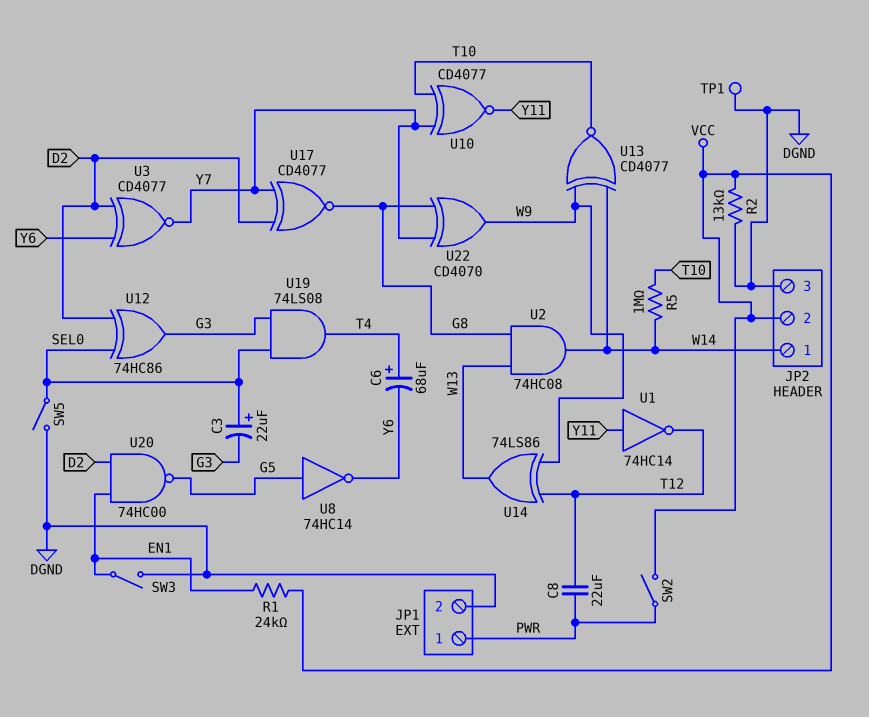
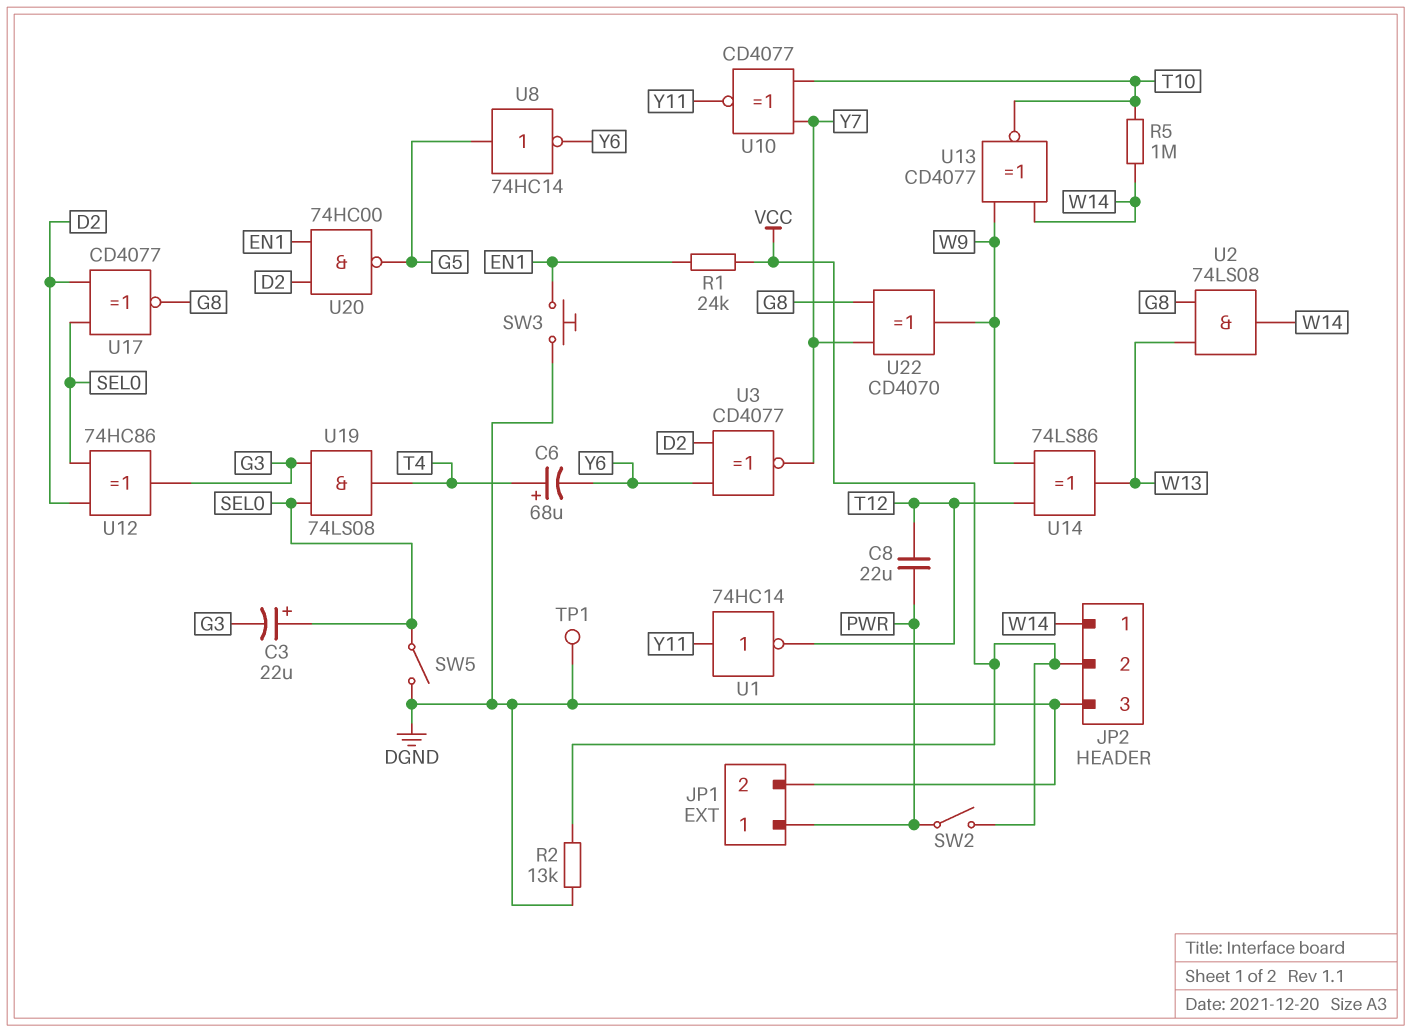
SW3: switch (DGND, EN1) -> button (DGND, EN1)
U2: AND 74HC08 (in G8, in W13, out W14) -> AND 74LS08 (in G8, in W13, out W14)
U17: XNOR CD4077 (in D2, in Y7, out G8) -> XNOR CD4077 (in D2, in SEL0, out G8)

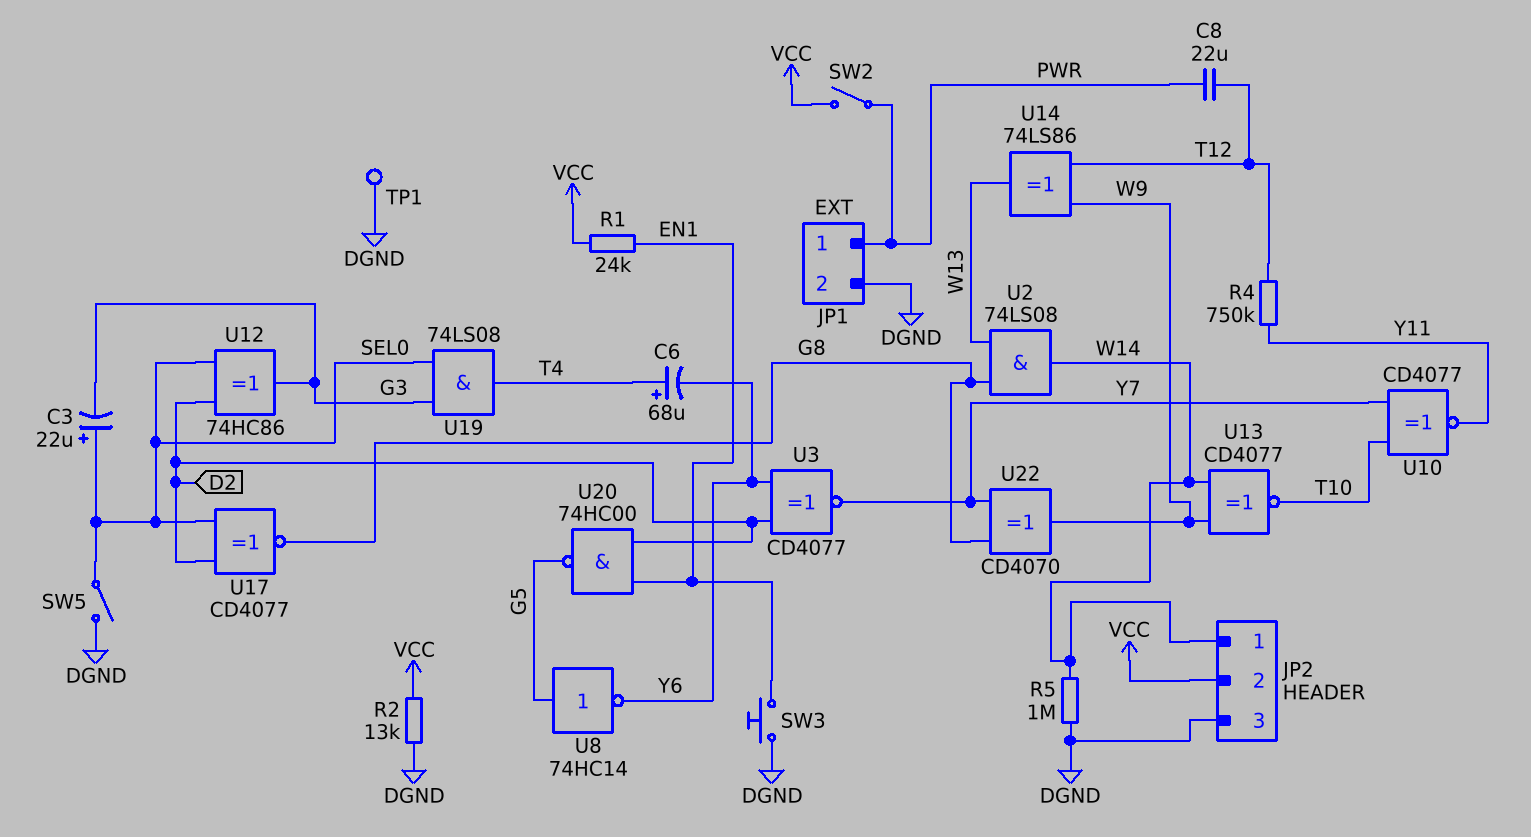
R4: none -> 750k (T12, Y11)
R5: 1M (T10, W14) -> 1M (DGND, W14)
U1: NOT 74HC14 (in Y11, out T12) -> none

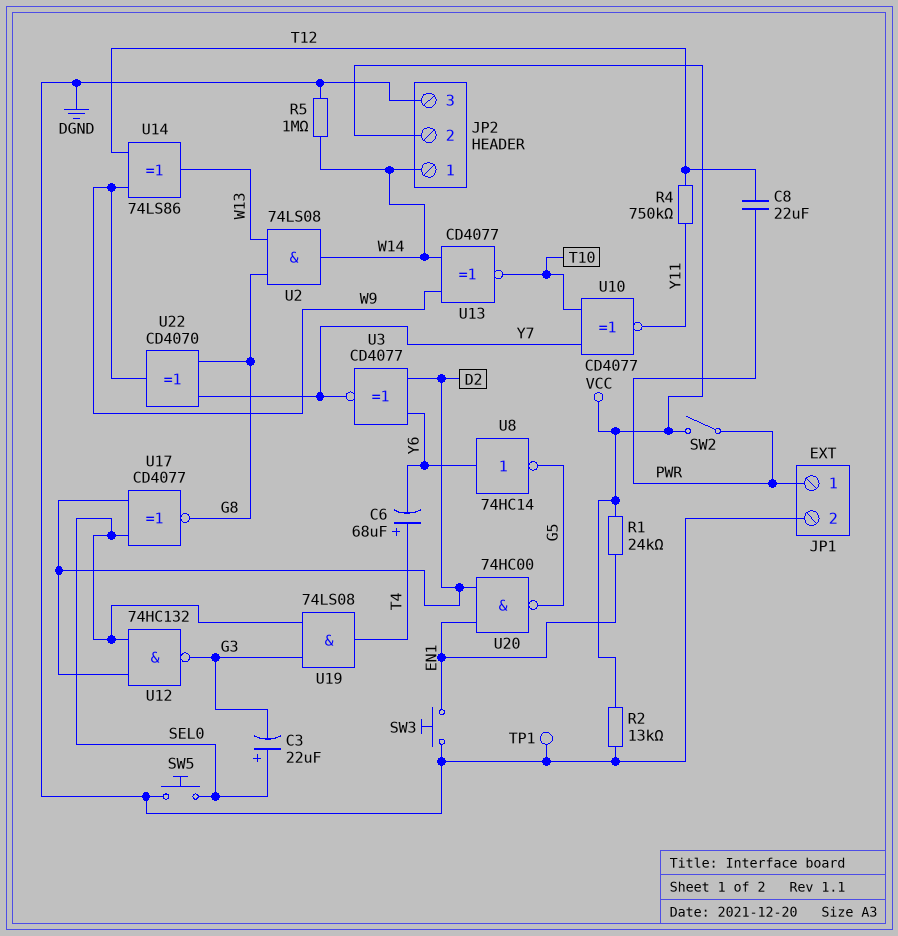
SW5: switch (DGND, SEL0) -> button (DGND, SEL0)
U8: NOT 74HC14 (in G5, out Y6) -> NOT 74HC14 (in Y6, out G5)
U12: XOR 74HC86 (in D2, in SEL0, out G3) -> NAND 74HC132 (in D2, in SEL0, out G3)

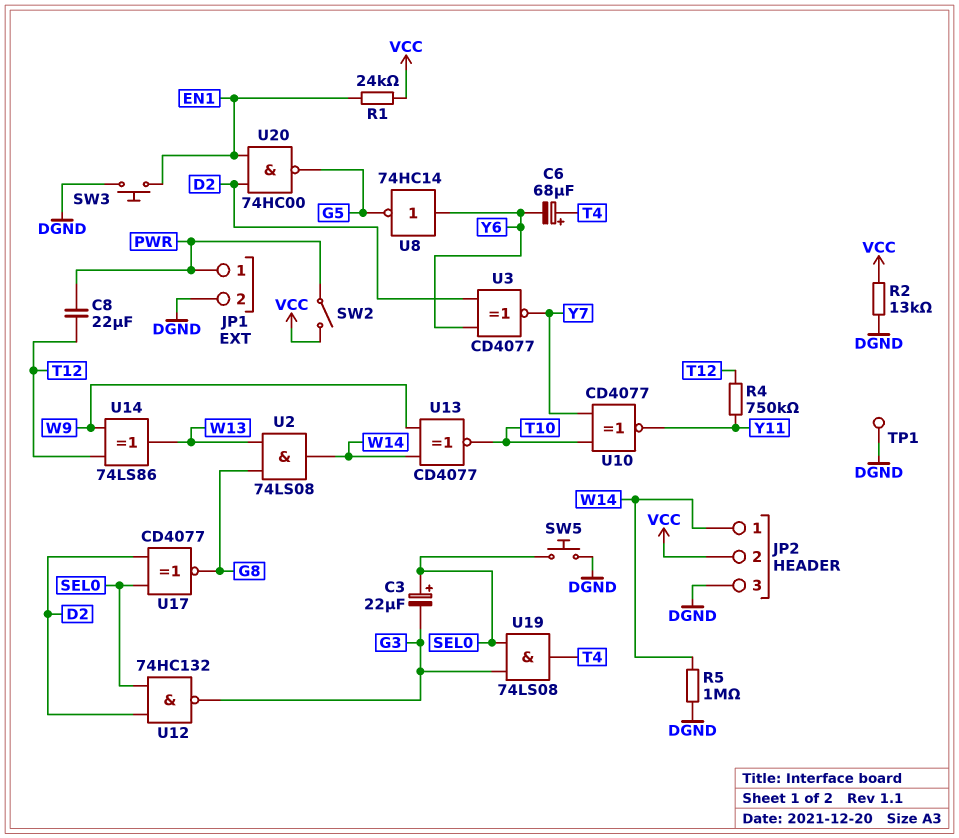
U22: XOR CD4070 (in G8, in Y7, out W9) -> none

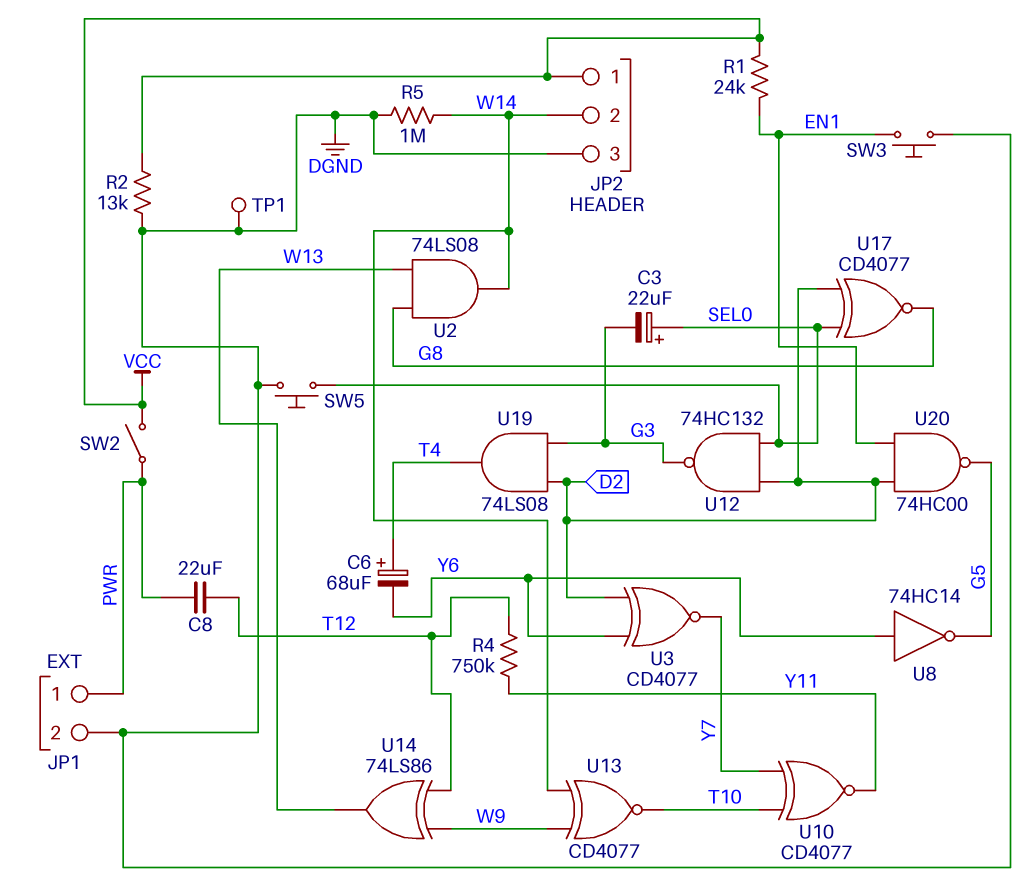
JP2 pin 1: W14 -> VCC
JP2 pin 2: VCC -> W14
U19: AND 74LS08 (in G3, in SEL0, out T4) -> AND 74LS08 (in D2, in G3, out T4)

